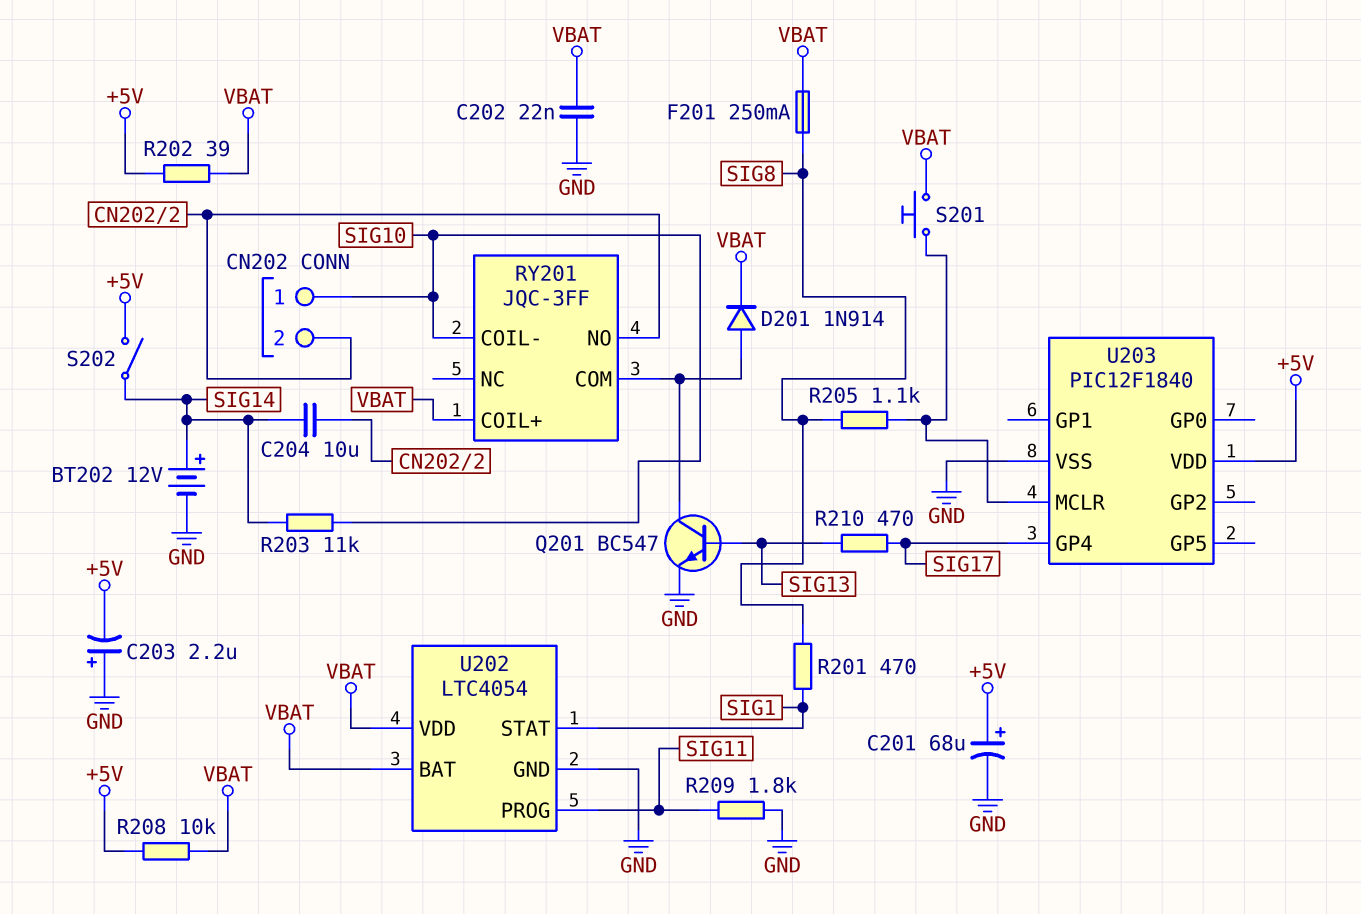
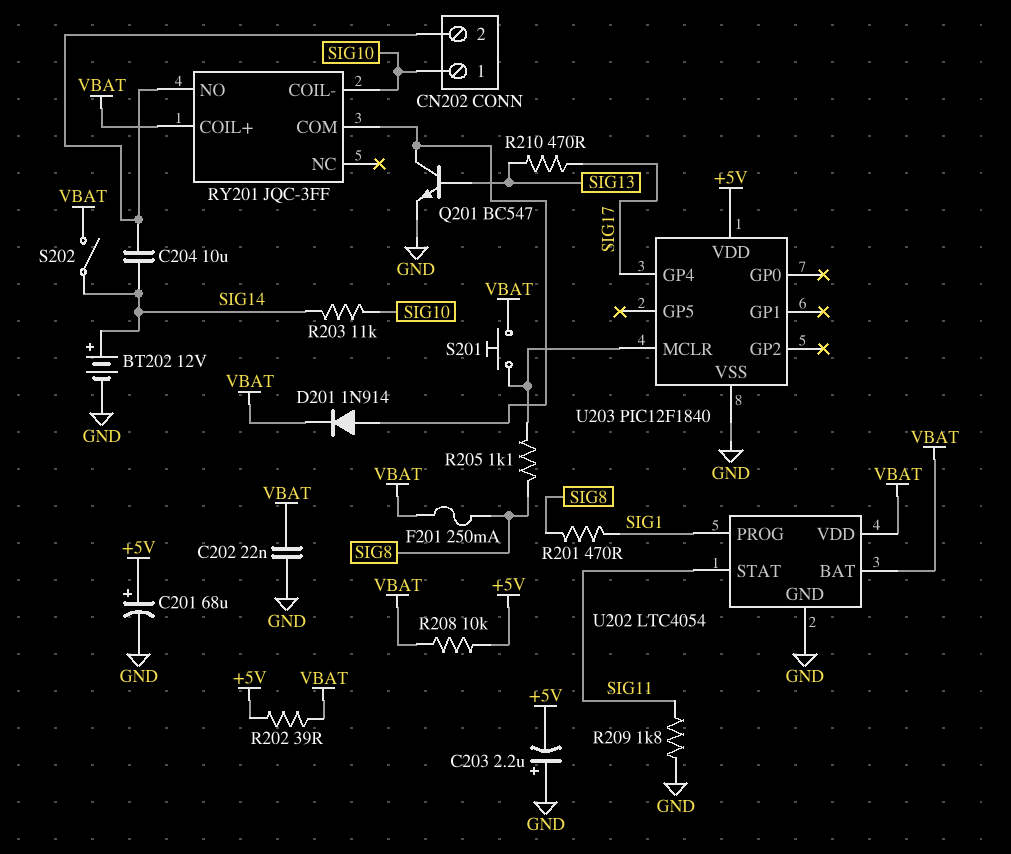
S202: switch (+5V, SIG14) -> switch (SIG14, VBAT)
U202 pin PROG: SIG11 -> SIG1
U202 pin STAT: SIG1 -> SIG11

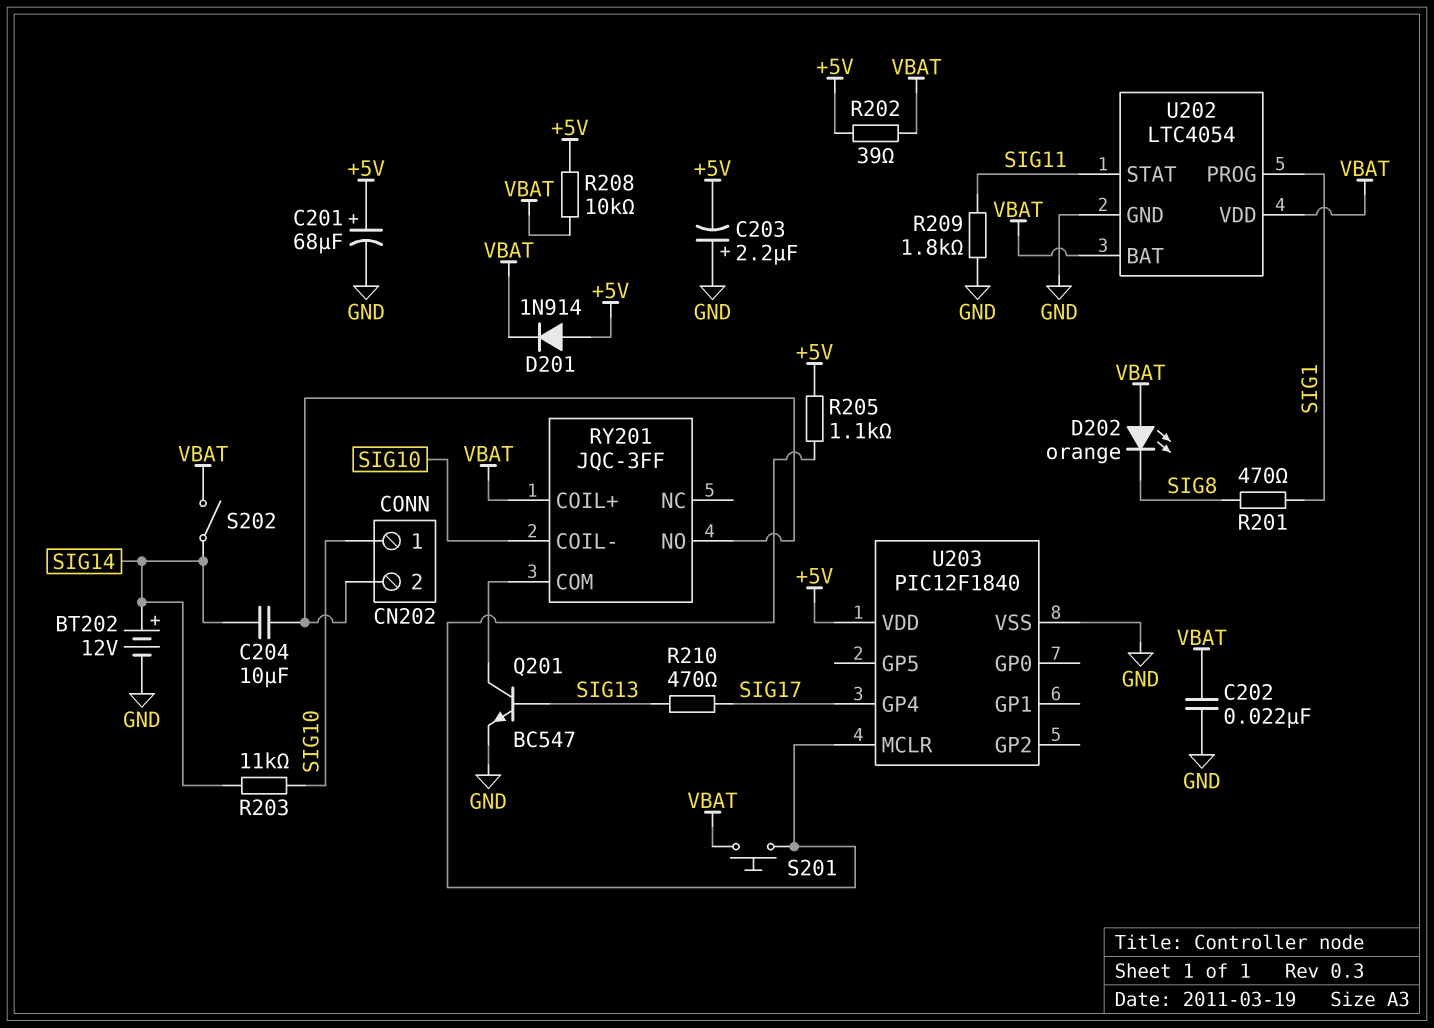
D201: diode 1N914 (A RY201/COM, K VBAT) -> diode 1N914 (A +5V, K VBAT)
D202: none -> LED orange (A VBAT, K SIG8)
F201: 250mA (SIG8, VBAT) -> none
R205: 1.1k (SIG8, U203/MCLR) -> 1.1k (+5V, U203/MCLR)

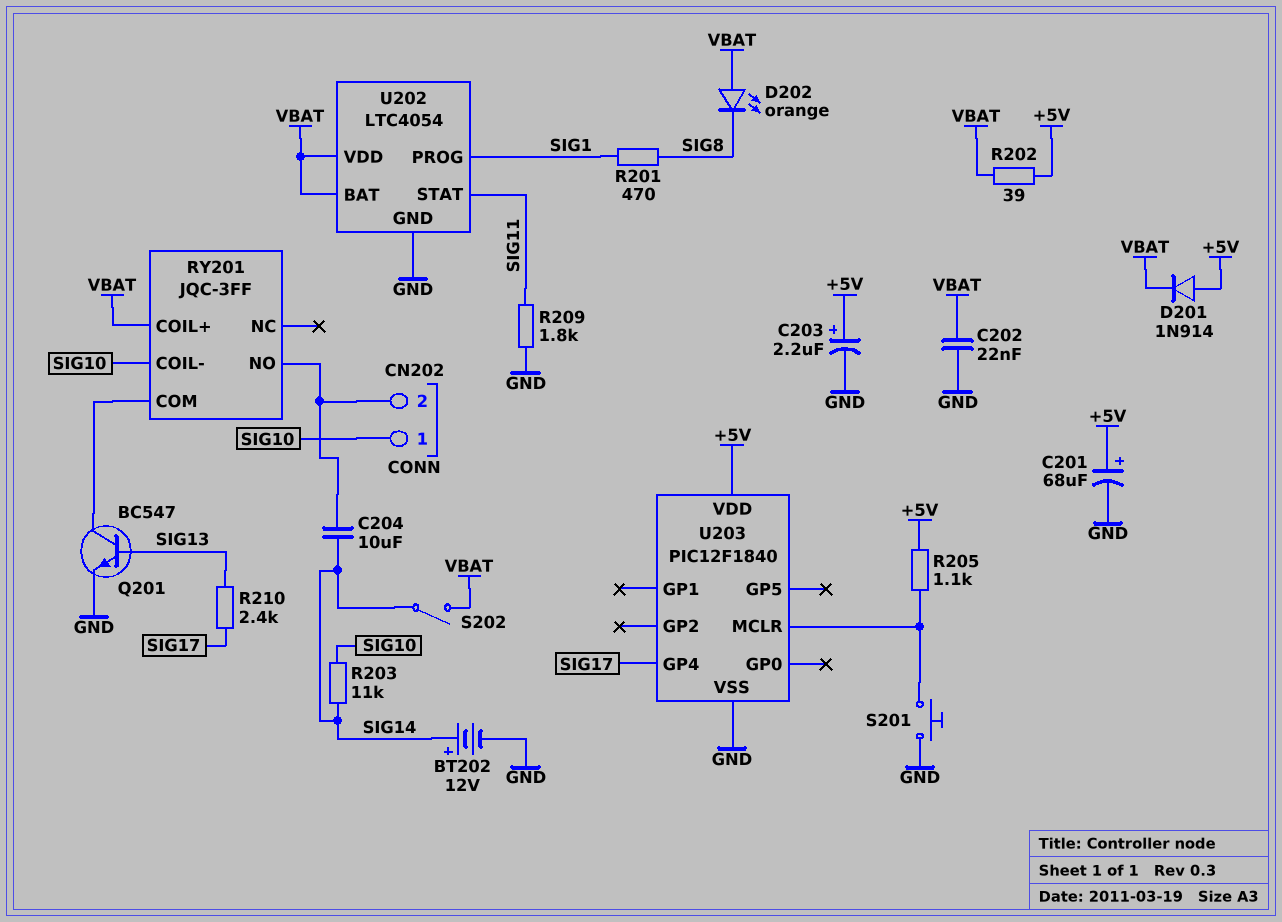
C203: 2.2uF (plus GND, minus +5V) -> 2.2uF (plus +5V, minus GND)
R208: 10k (+5V, VBAT) -> none
R210: 470 (SIG13, SIG17) -> 2.4k (SIG13, SIG17)
S201: button (U203/MCLR, VBAT) -> button (GND, U203/MCLR)

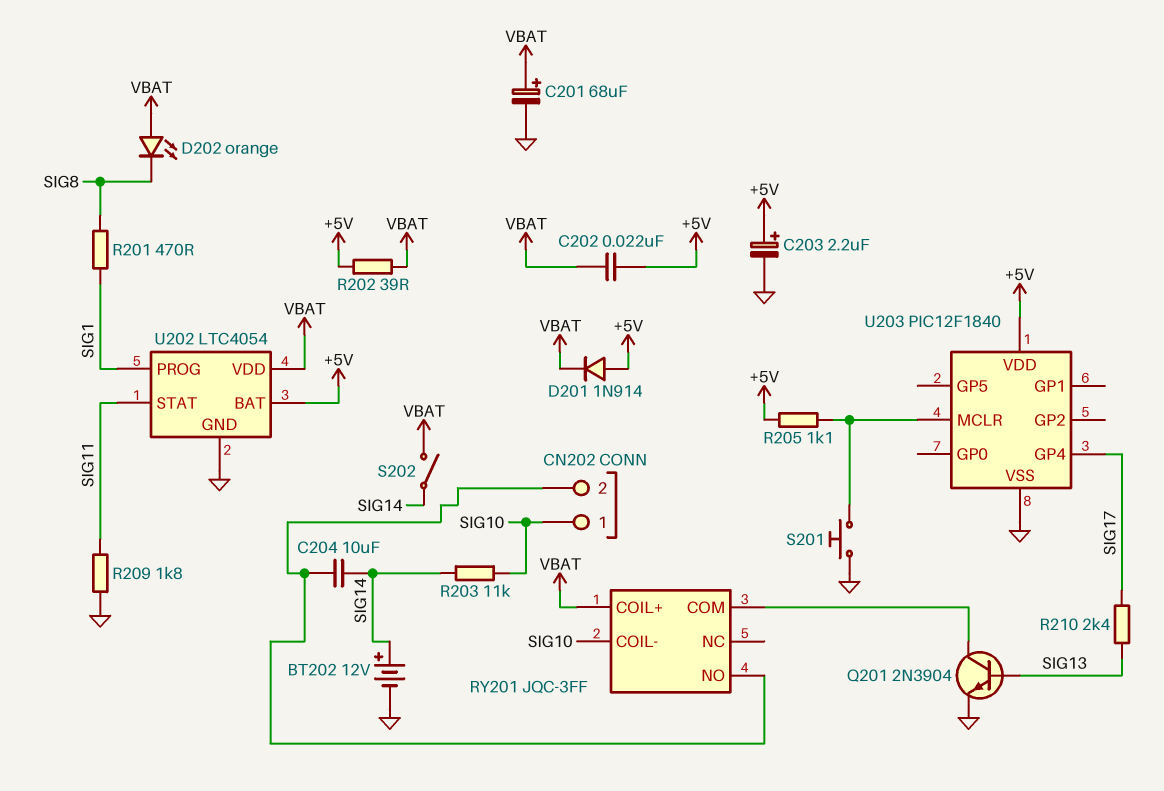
C201: 68uF (plus +5V, minus GND) -> 68uF (plus VBAT, minus GND)
C202: 22nF (GND, VBAT) -> 22nF (+5V, VBAT)
Q201: NPN BC547 (B SIG13, C RY201/COM, E GND) -> NPN 2N3904 (B SIG13, C RY201/COM, E GND)
U202 pin BAT: VBAT -> +5V

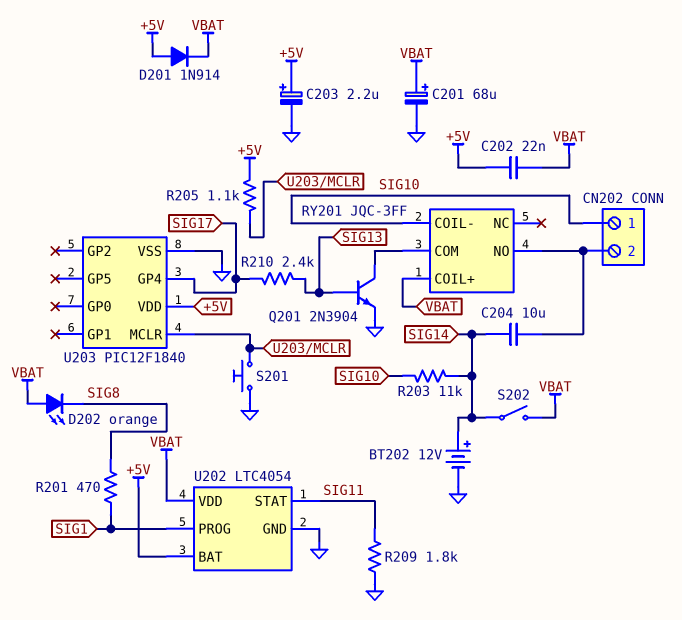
R202: 39 (+5V, VBAT) -> none

